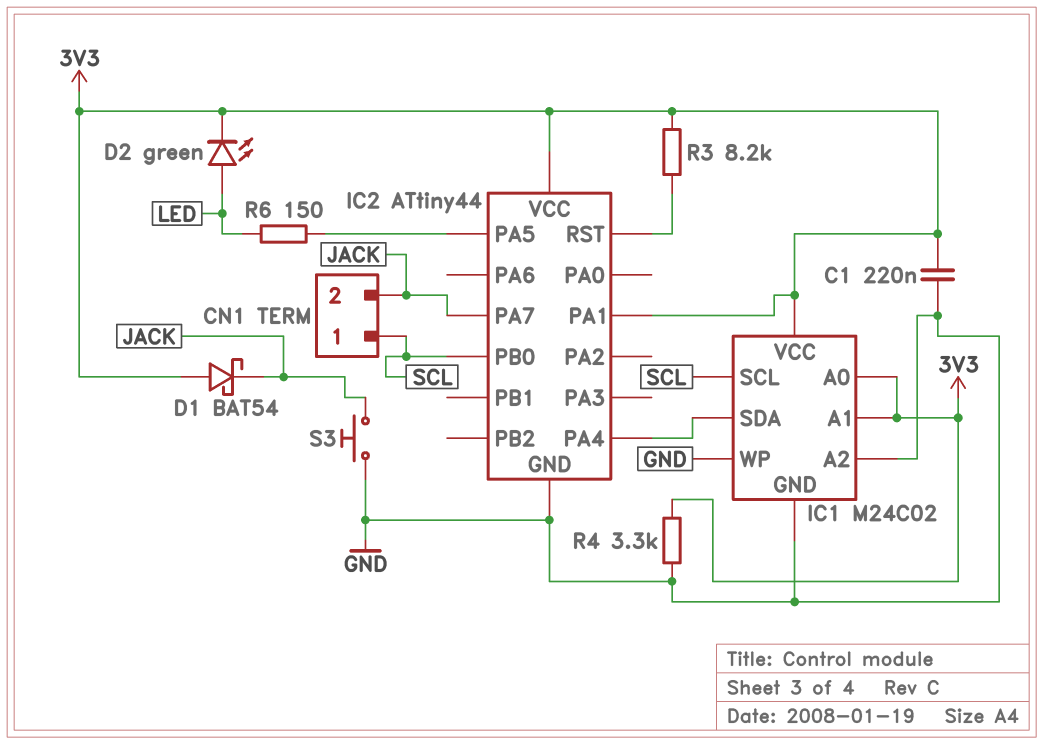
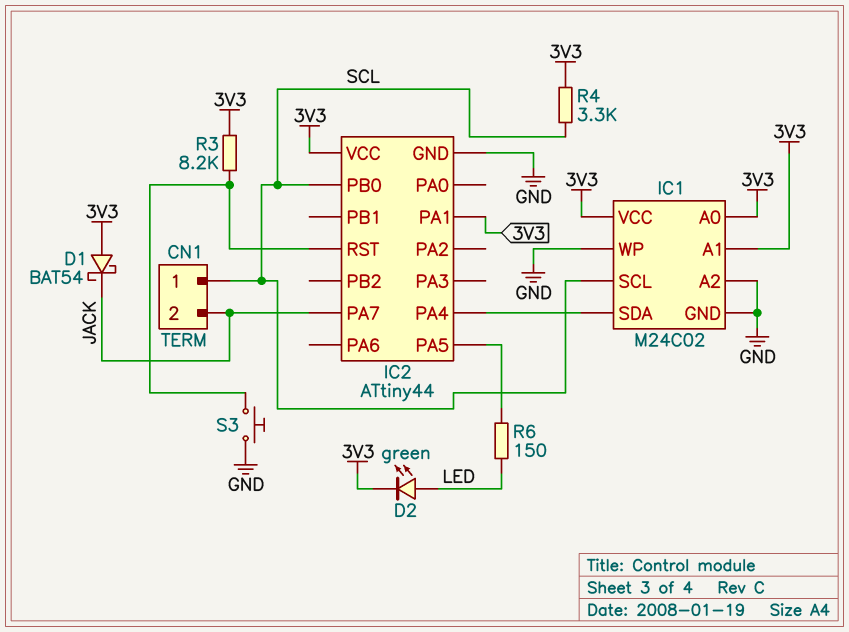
C1: 220nF (3V3, GND) -> none
R4: 3.3k (3V3, GND) -> 3.3k (3V3, SCL)
S3: button (GND, JACK) -> button (GND, IC2/RST)

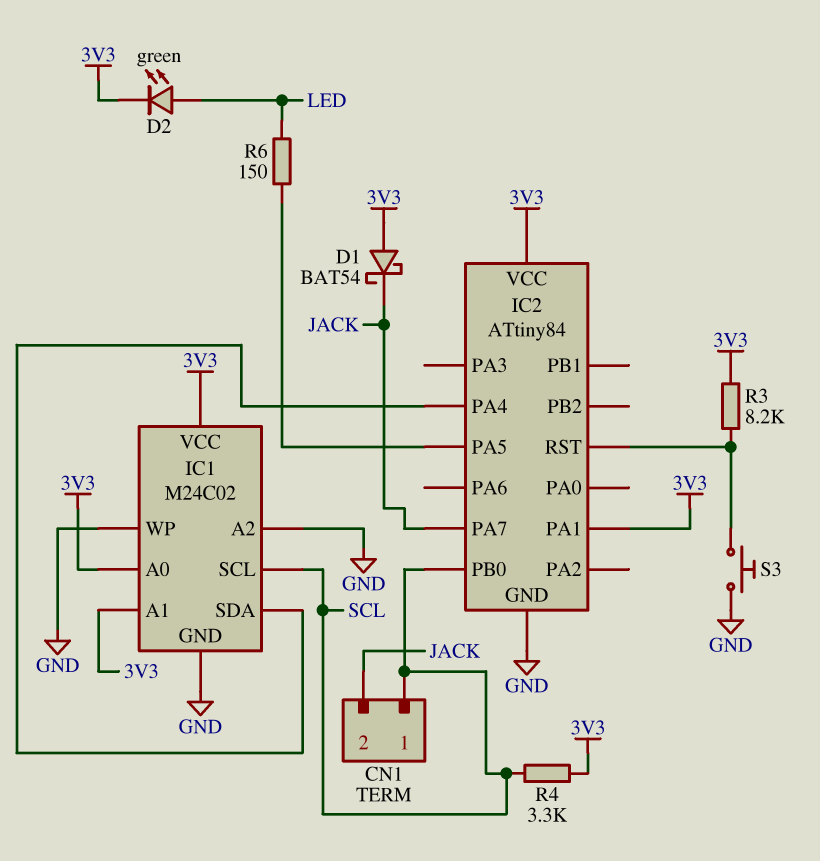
IC2: ATtiny44 -> ATtiny84

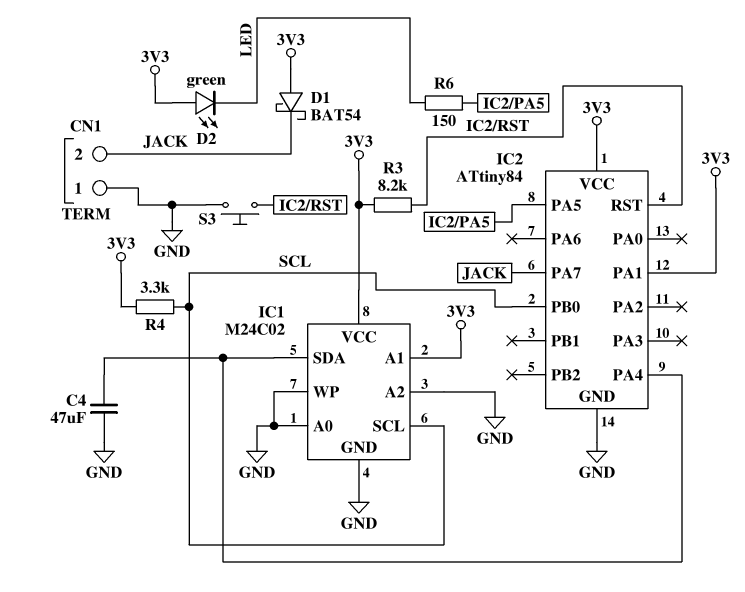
C4: none -> 47uF (GND, IC1/SDA)
CN1 pin 1: SCL -> GND
D2: LED green (A LED, K 3V3) -> LED green (A 3V3, K LED)
IC1 pin A0: 3V3 -> GND

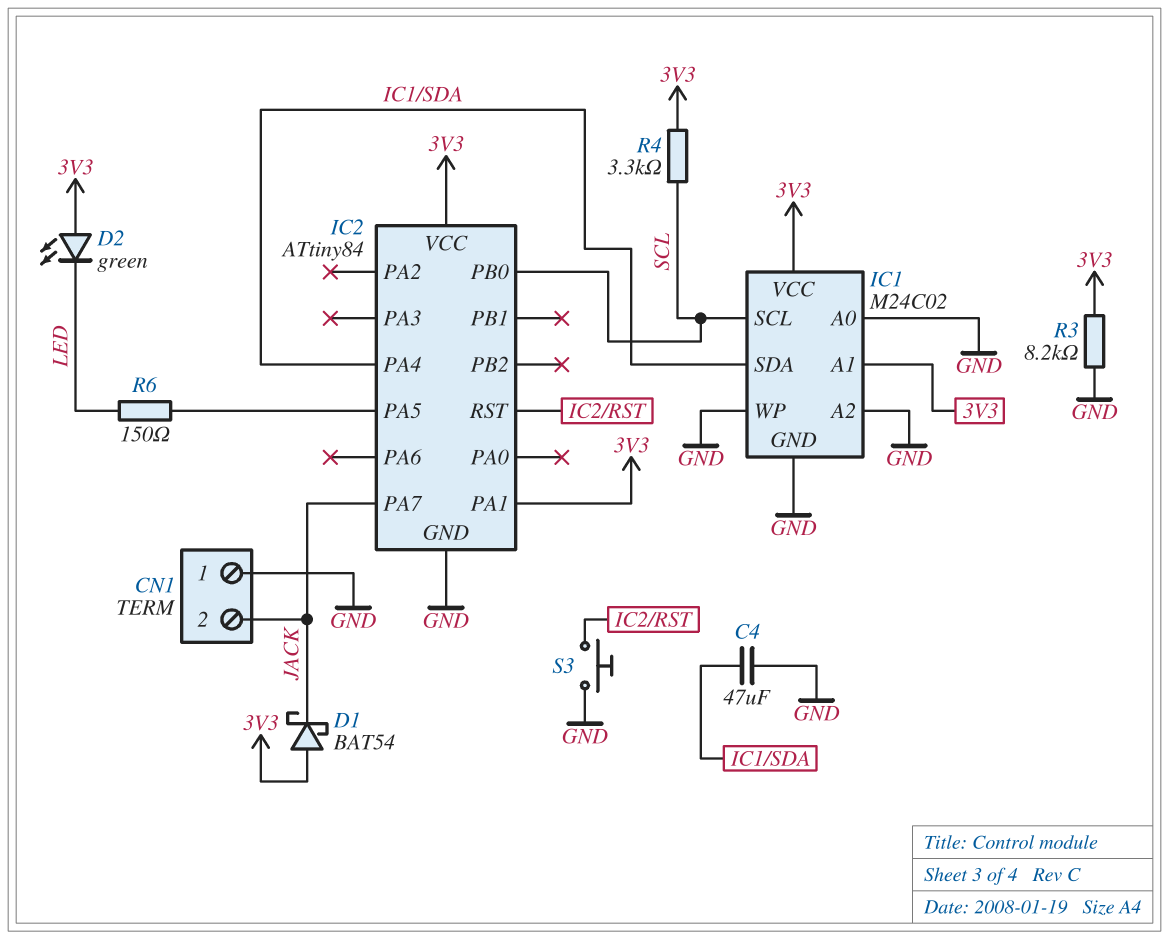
R3: 8.2k (3V3, IC2/RST) -> 8.2k (3V3, GND)

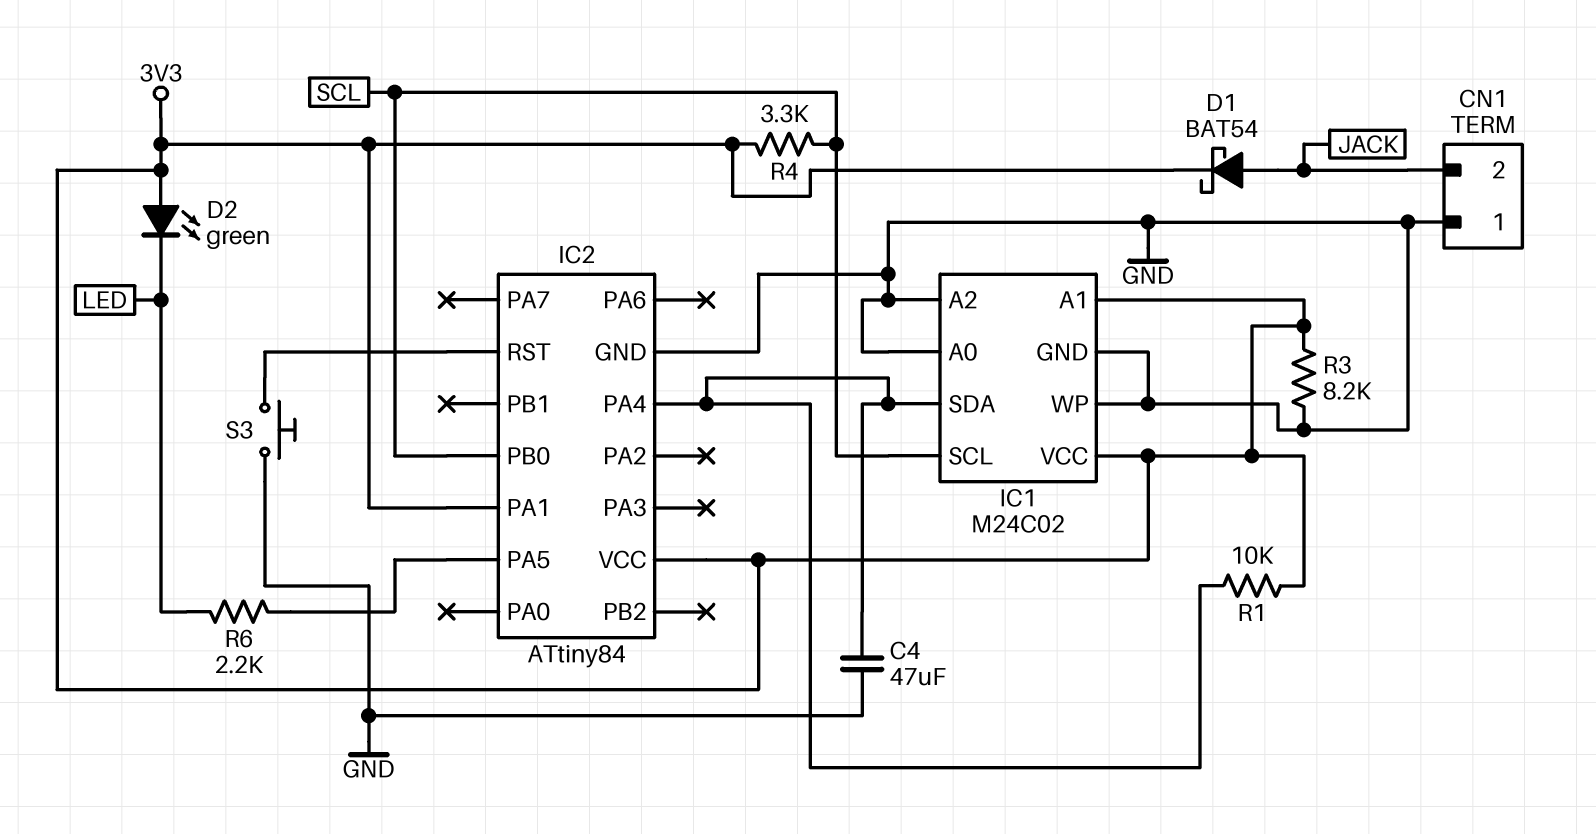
D1: schottky BAT54 (A 3V3, K JACK) -> schottky BAT54 (A JACK, K 3V3)
IC2 pin PA7: JACK -> none
R1: none -> 10k (3V3, IC1/SDA)
R6: 150 (IC2/PA5, LED) -> 2.2k (IC2/PA5, LED)

